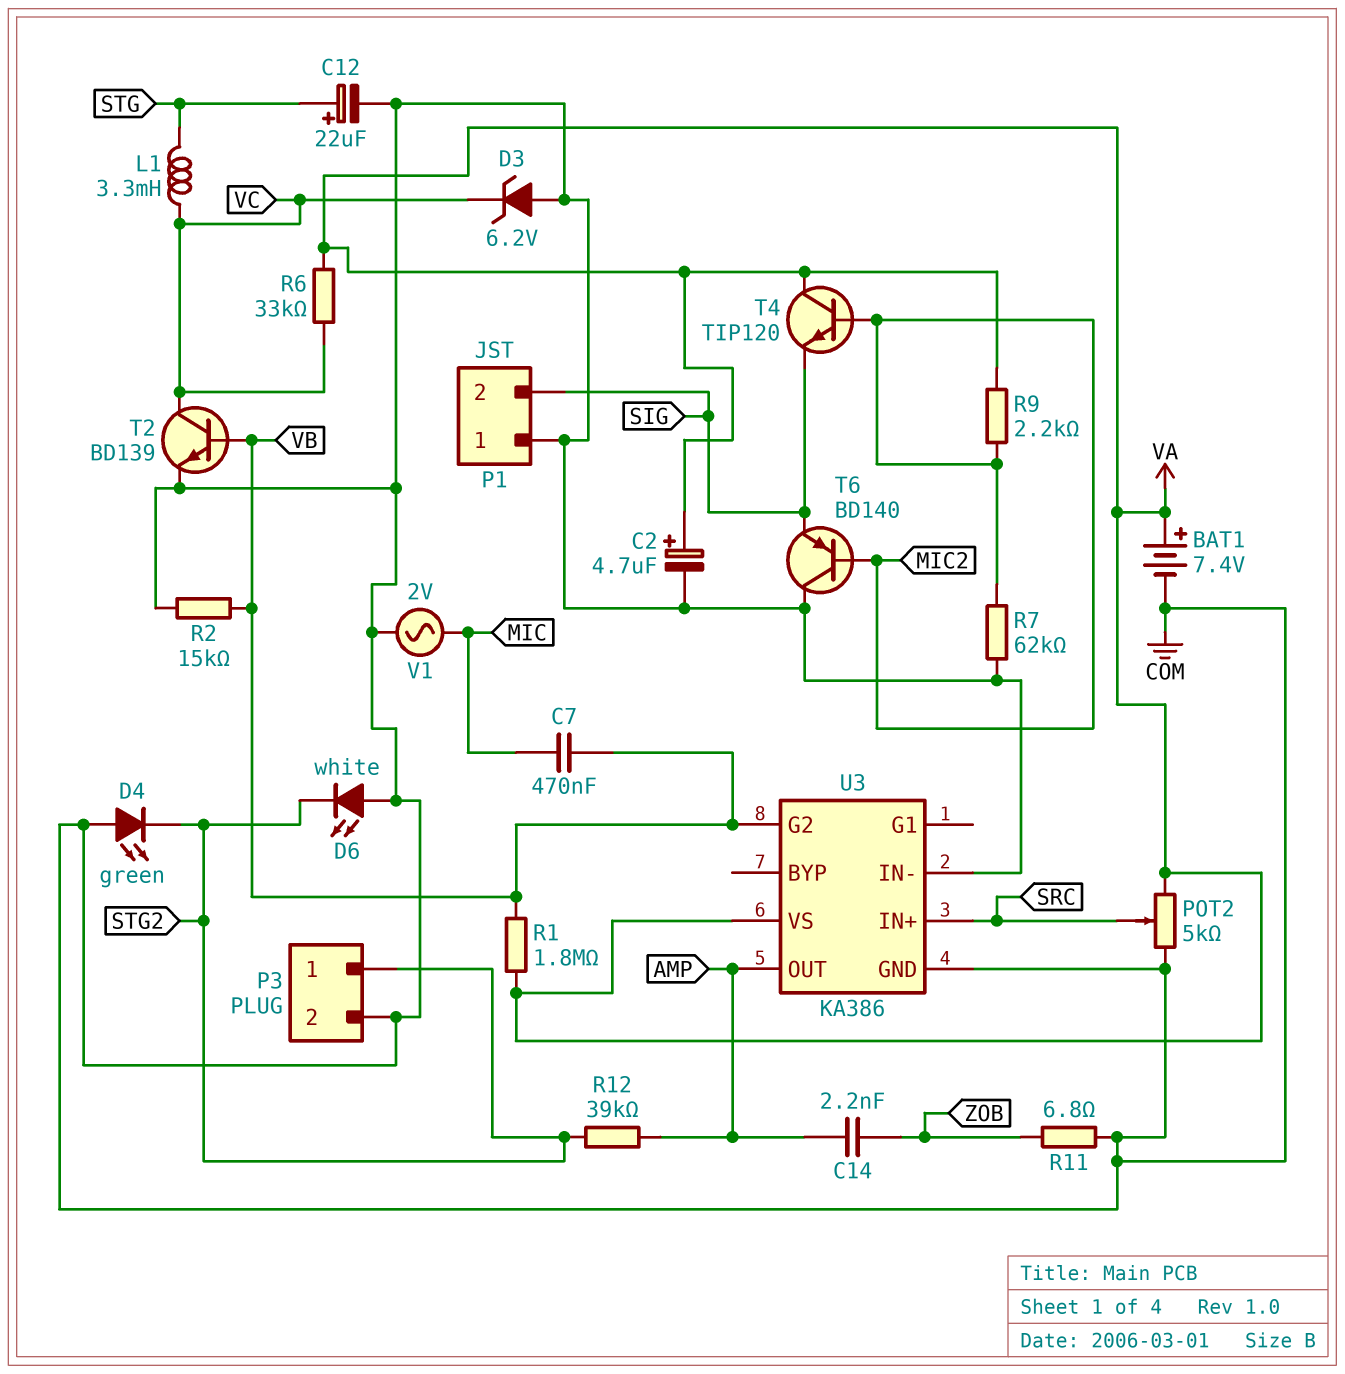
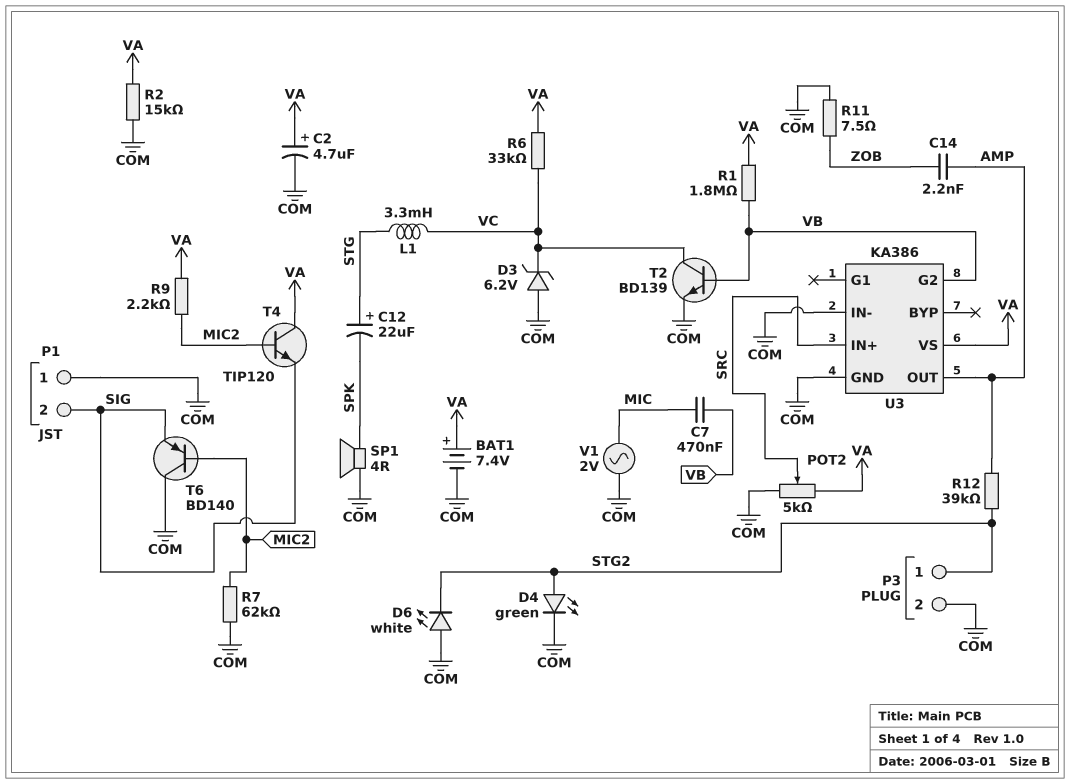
C12: 22uF (plus STG, minus COM) -> 22uF (plus STG, minus SPK)
D4: LED green (A COM, K STG2) -> LED green (A STG2, K COM)
R2: 15k (COM, VB) -> 15k (COM, VA)
R11: 6.8 (COM, ZOB) -> 7.5 (COM, ZOB)
SP1: none -> speaker 4R (COM, SPK)

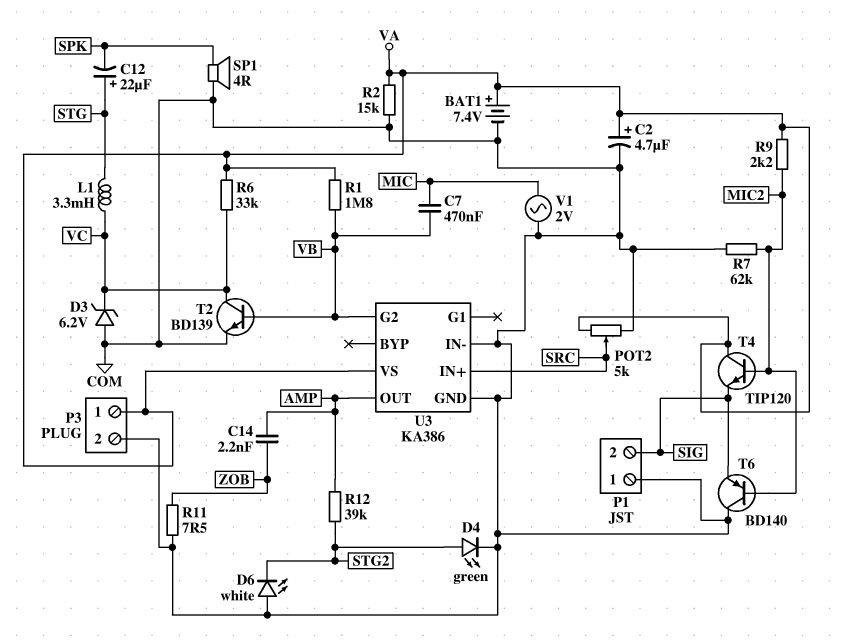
P3 pin 1: STG2 -> VA

